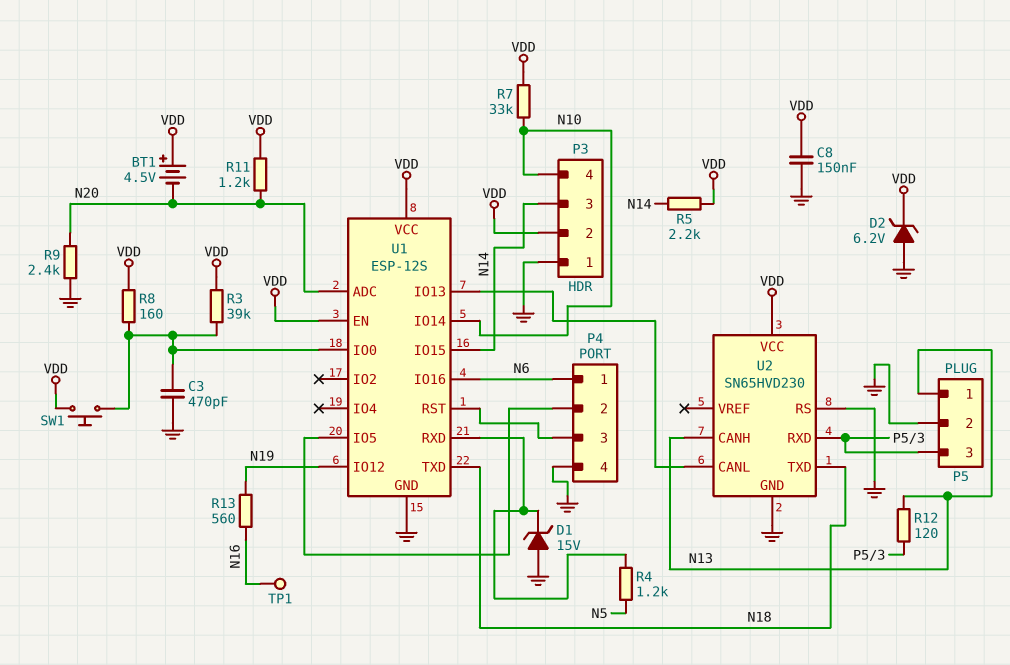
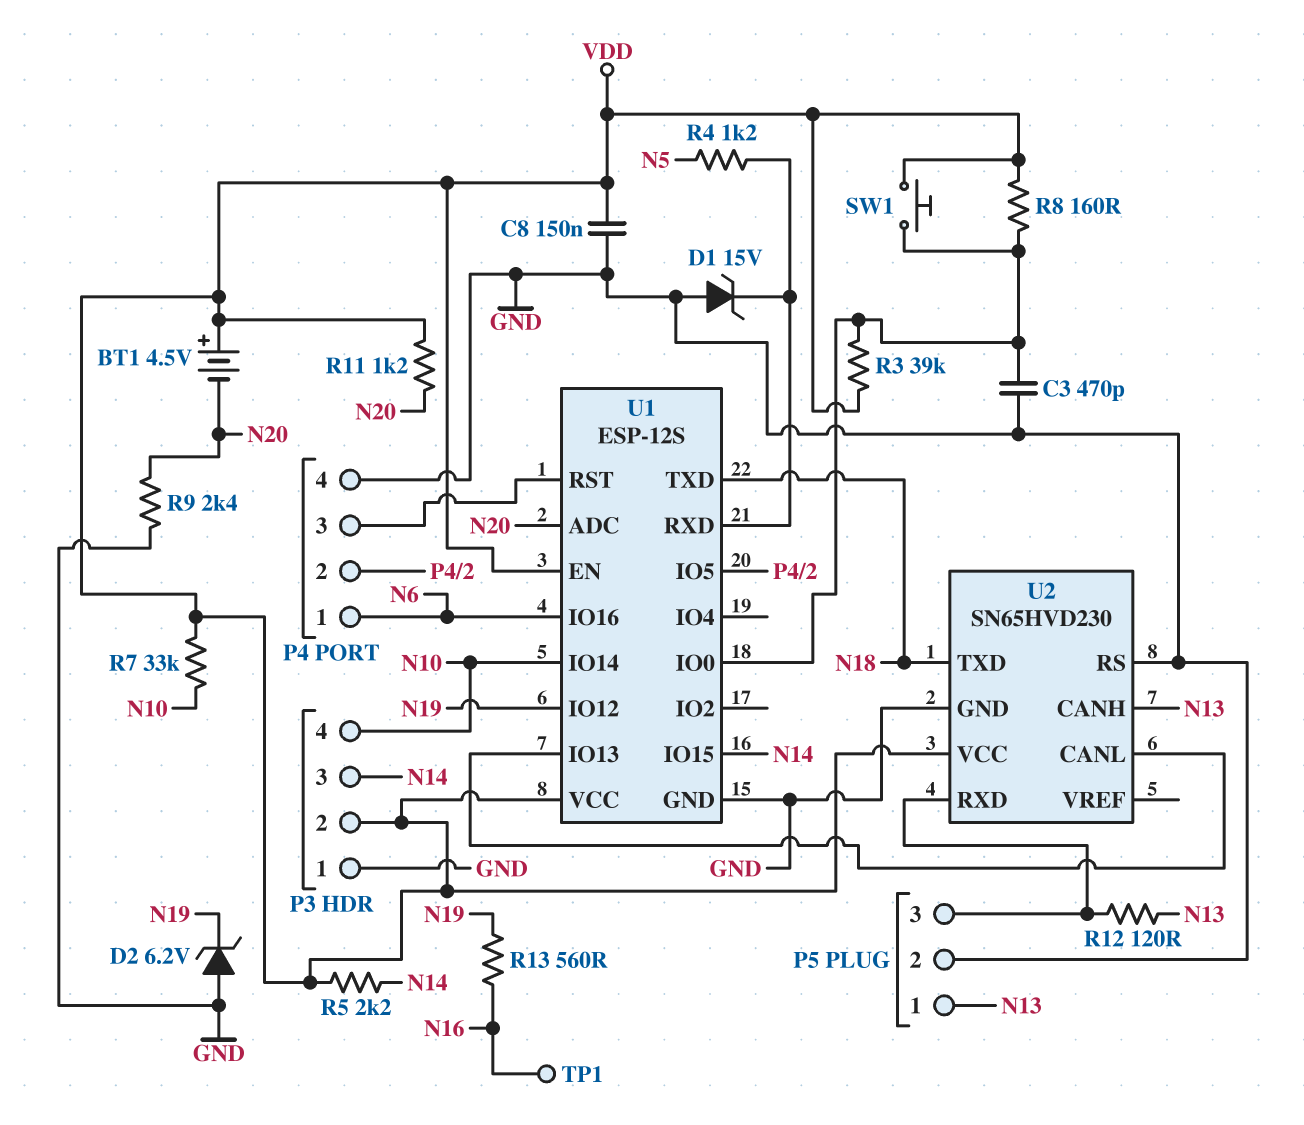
D2: zener 6.2V (A GND, K VDD) -> zener 6.2V (A GND, K N19)

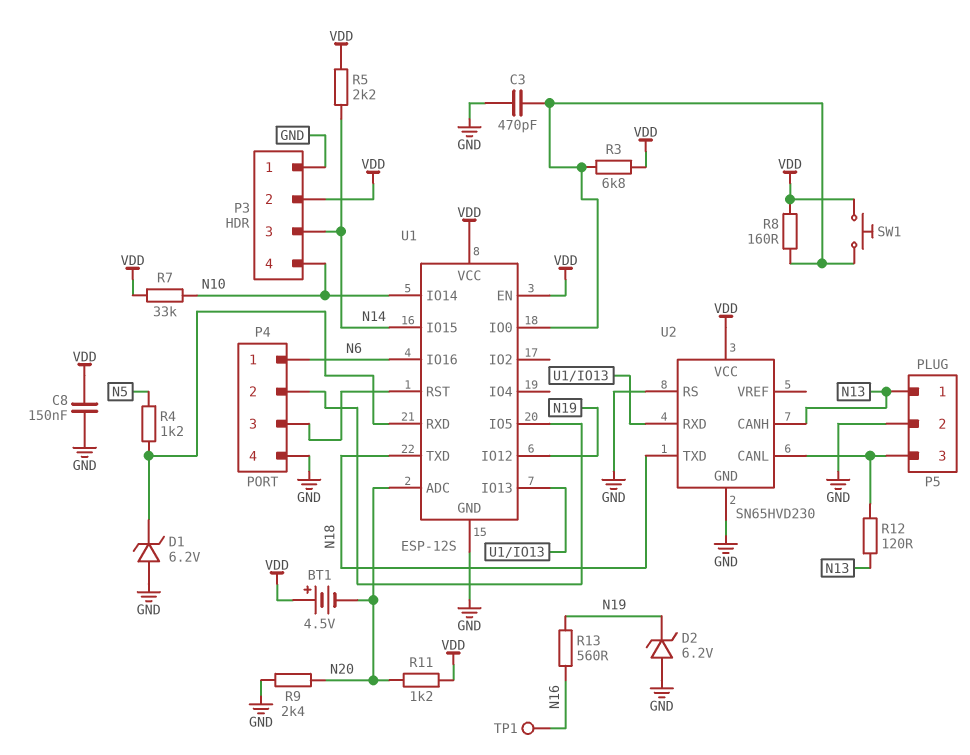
D1: zener 15V (A GND, K U1/RXD) -> zener 6.2V (A GND, K U1/RXD)
R3: 39k (U1/IO0, VDD) -> 6.8k (U1/IO0, VDD)
U2 pin CANL: U1/IO13 -> P5/3
U2 pin RXD: P5/3 -> U1/IO13

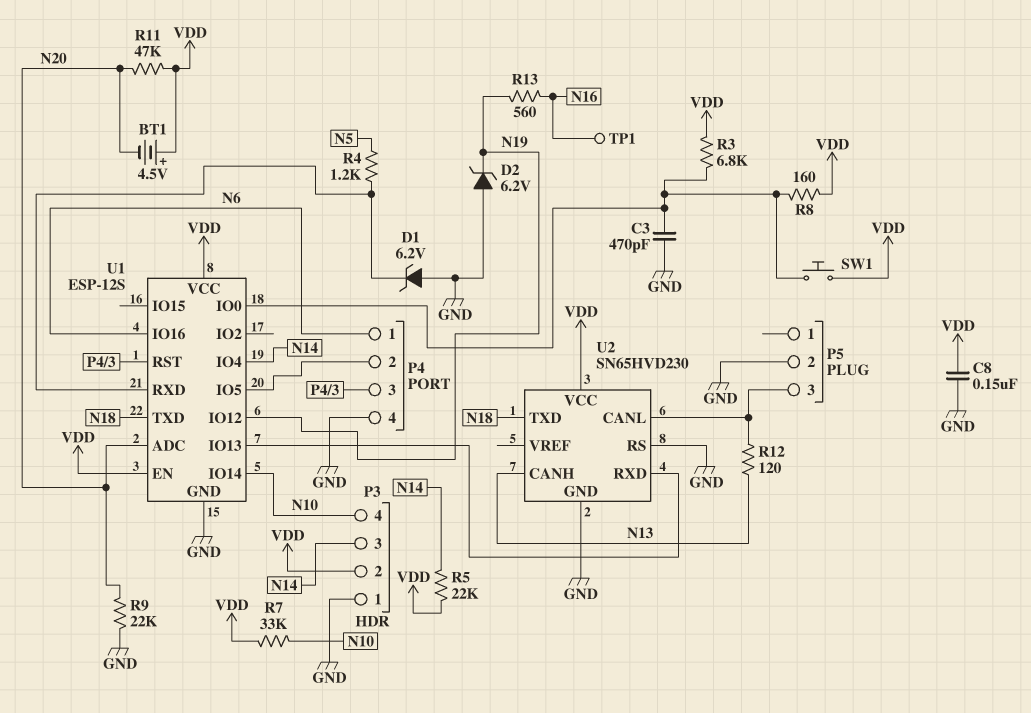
P5 pin 1: N13 -> none
R5: 2.2k (N14, VDD) -> 22k (N14, VDD)
R9: 2.4k (GND, N20) -> 22k (GND, N20)
R11: 1.2k (N20, VDD) -> 47k (N20, VDD)
U1 pin IO4: none -> N14
U1 pin IO15: N14 -> none

